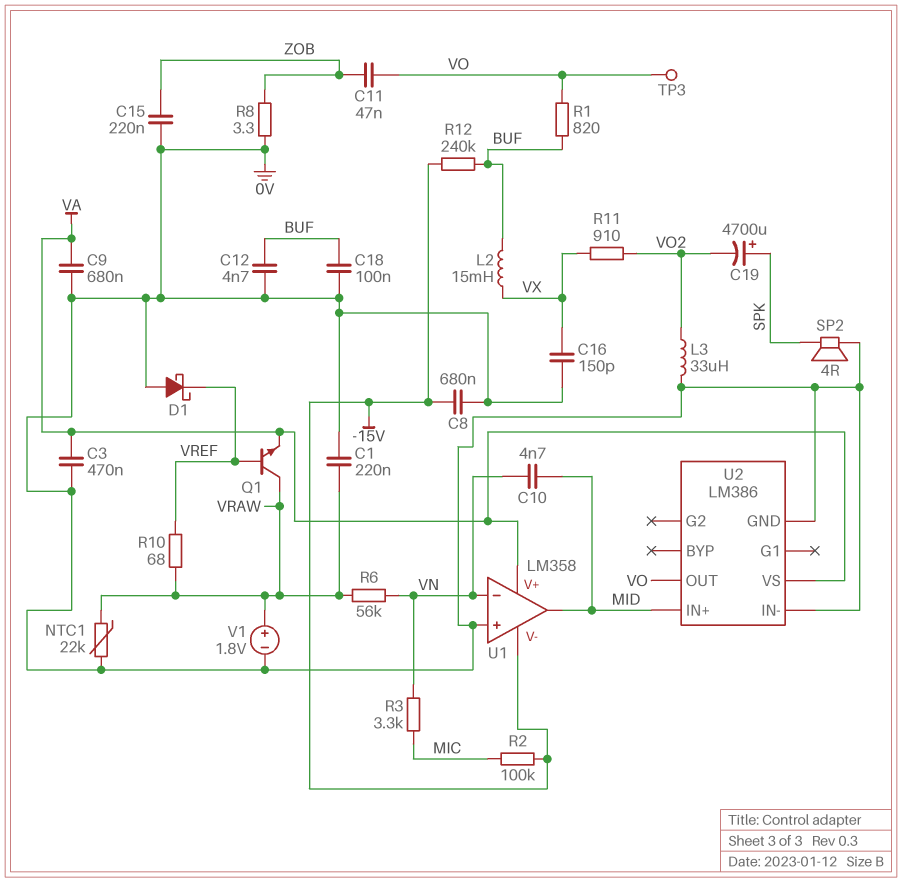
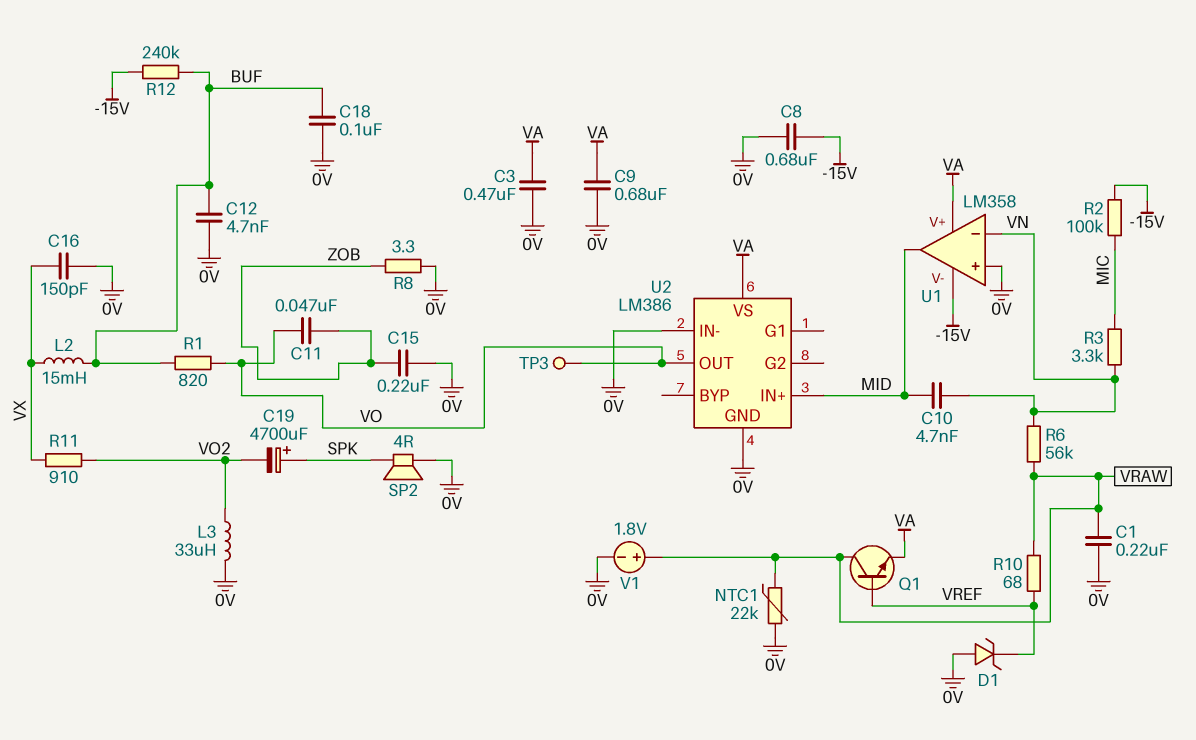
D1: schottky (A 0V, K VREF) -> zener (A 0V, K VREF)

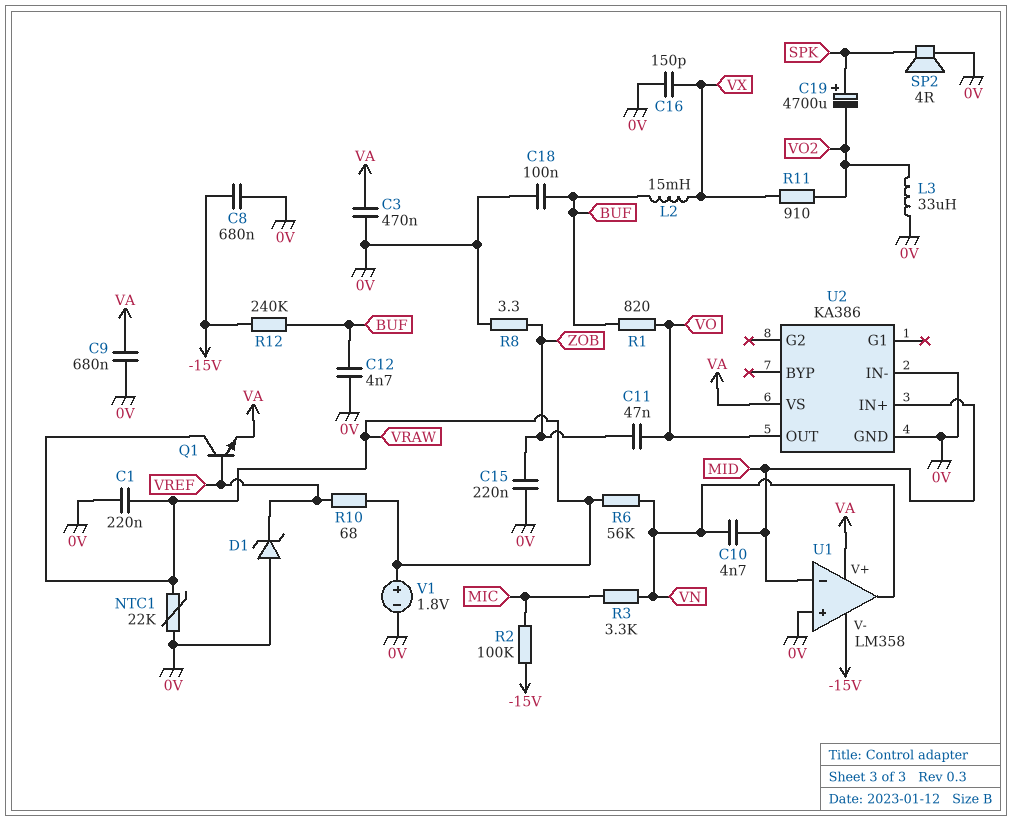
TP3: test point (VO) -> none
U1 pin in-: VN -> MID
U1 pin out: MID -> VN
U2: LM386 -> KA386

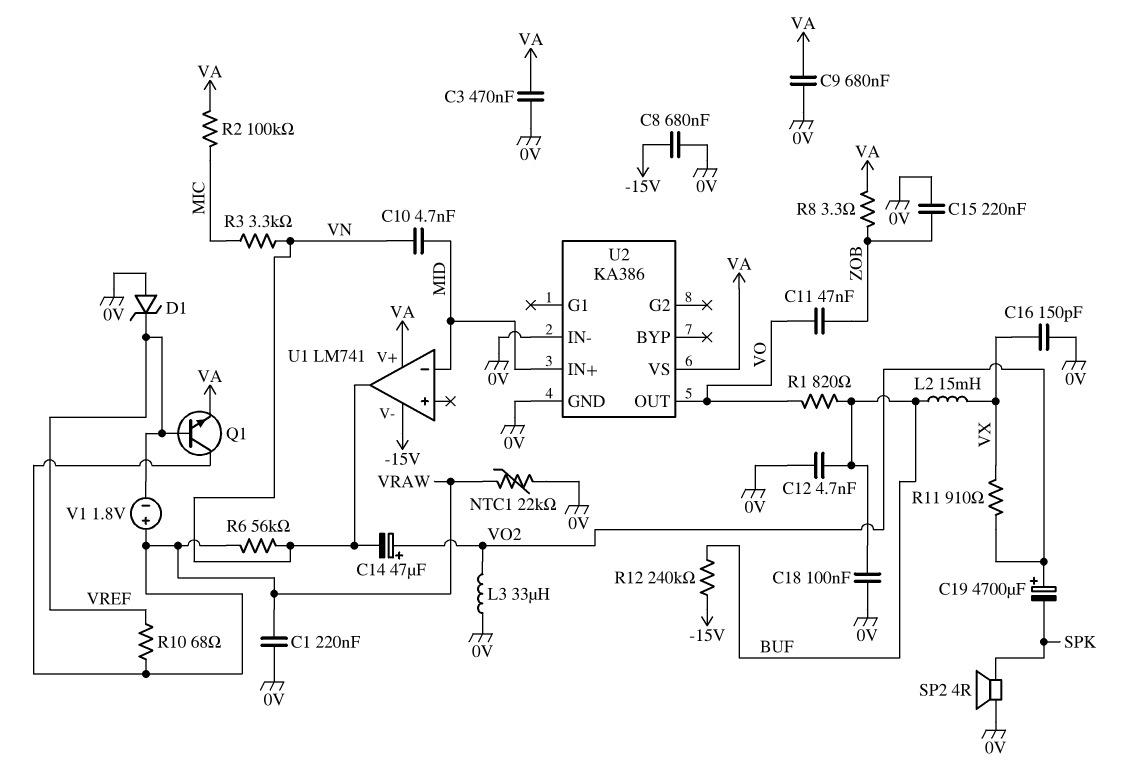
C14: none -> 47uF (plus VO2, minus VN)
C19: 4700uF (plus SPK, minus VO2) -> 4700uF (plus VO2, minus SPK)
R2: 100k (-15V, MIC) -> 100k (MIC, VA)
R8: 3.3 (0V, ZOB) -> 3.3 (VA, ZOB)
U1: LM358 -> LM741
U1 pin in+: 0V -> none
V1: 1.8V (plus VRAW, minus 0V) -> 1.8V (plus VRAW, minus VREF)

